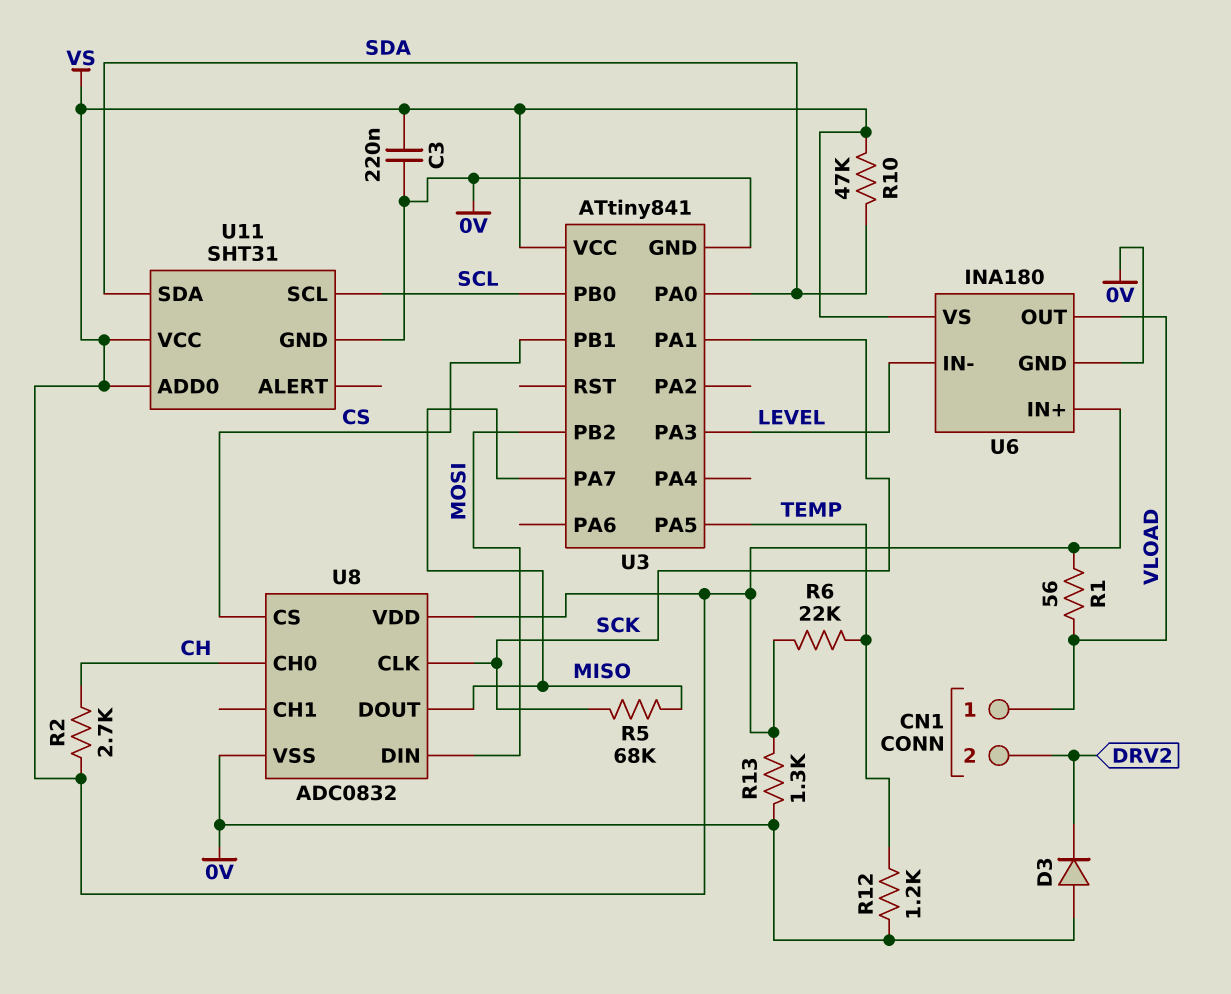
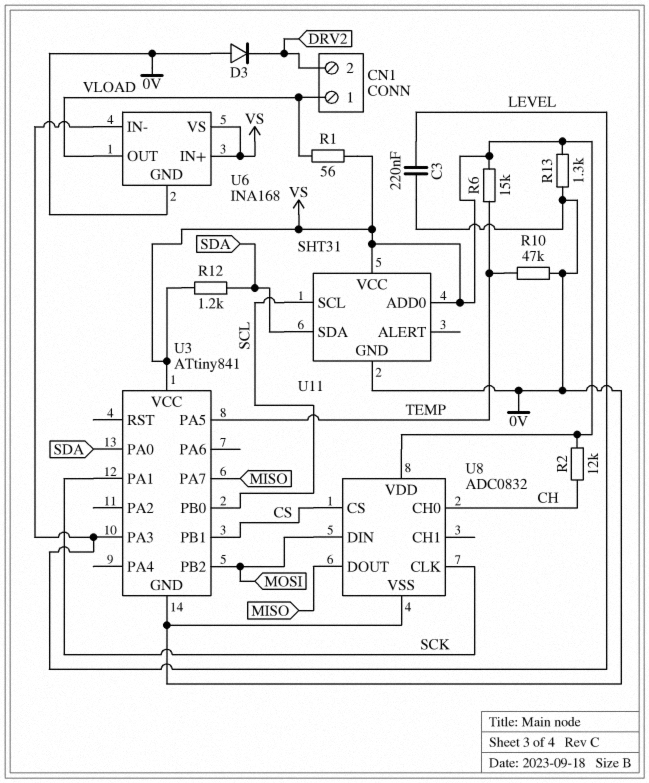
C3: 220nF (0V, VS) -> 220nF (0V, LEVEL)
R2: 2.7k (CH, VS) -> 12k (CH, VS)
R5: 68k (MISO, SCK) -> none
R6: 22k (TEMP, VS) -> 15k (TEMP, VS)
R10: 47k (SDA, VS) -> 47k (0V, TEMP)
R12: 1.2k (0V, TEMP) -> 1.2k (SDA, VS)
U6: INA180 -> INA168

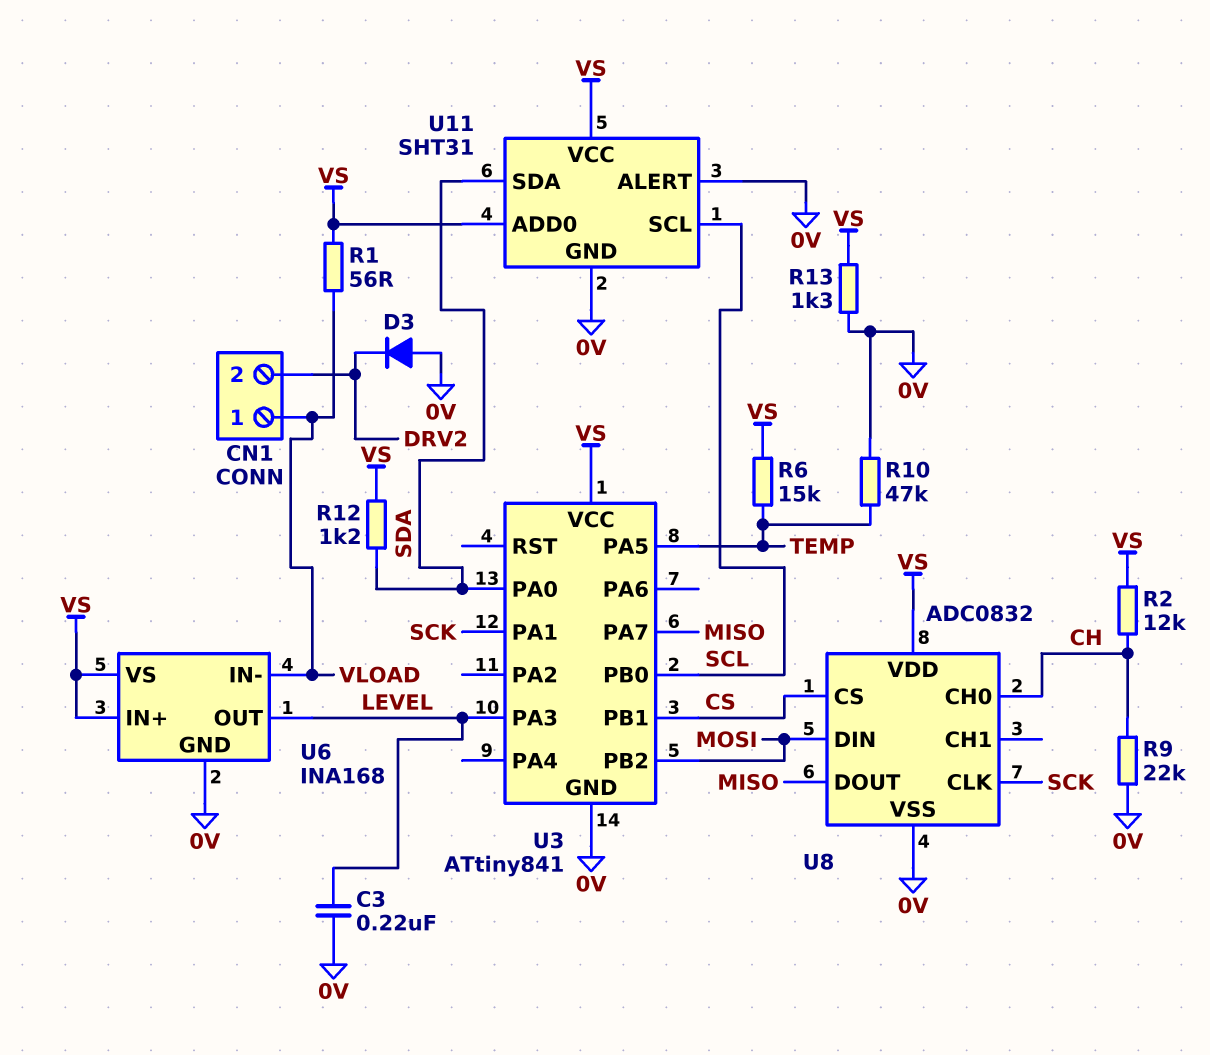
R9: none -> 22k (0V, CH)
U6 pin IN-: LEVEL -> VLOAD
U6 pin OUT: VLOAD -> LEVEL
U11 pin ALERT: none -> 0V

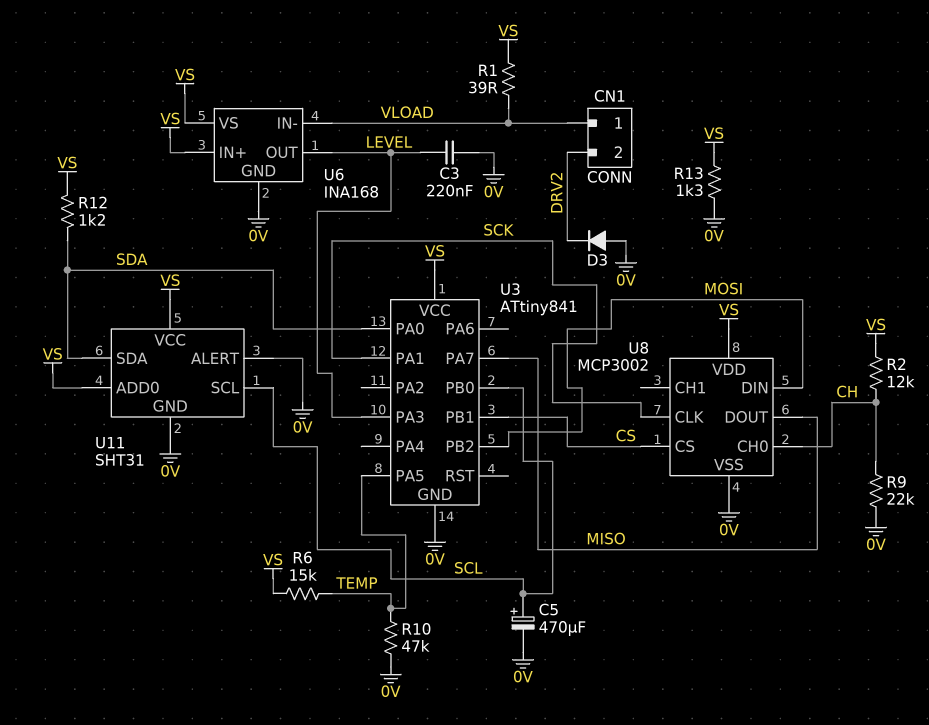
C5: none -> 470uF (plus SCL, minus 0V)
R1: 56 (VLOAD, VS) -> 39 (VLOAD, VS)
U8: ADC0832 -> MCP3002

